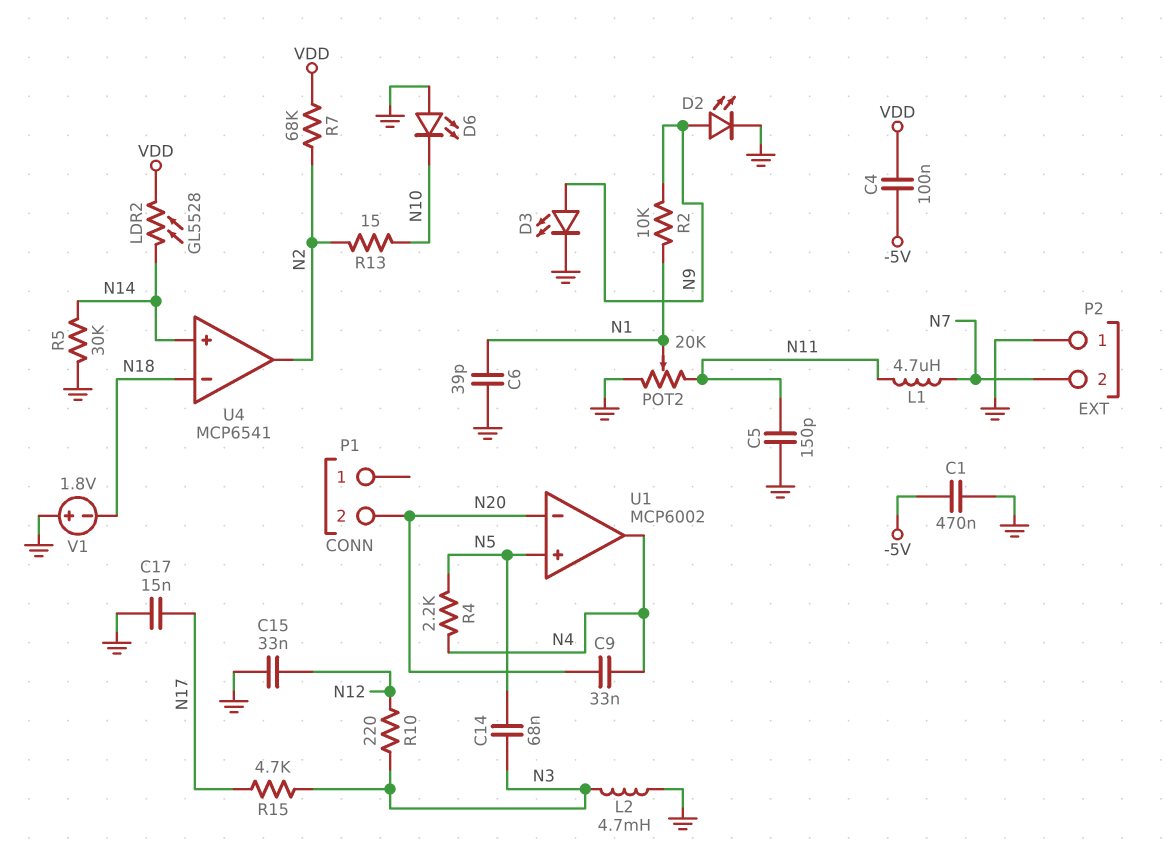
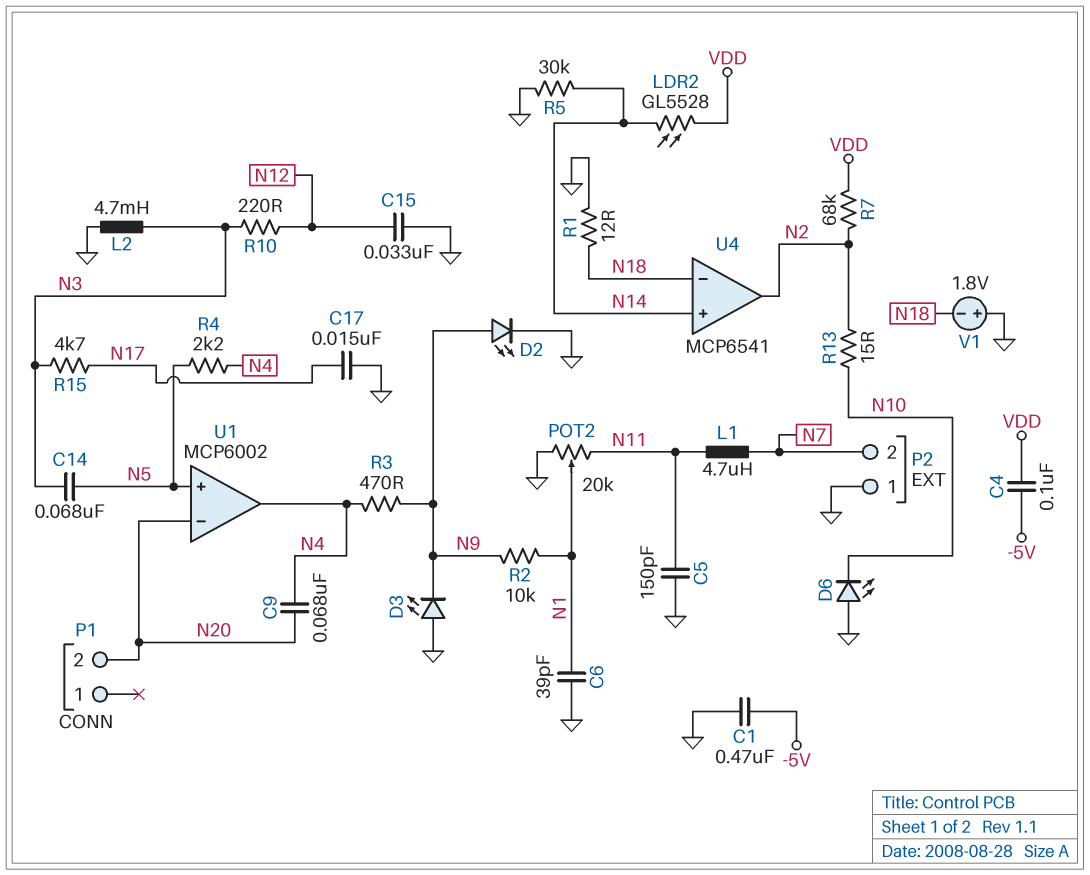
C9: 33nF (N4, N20) -> 68nF (N4, N20)
D3: LED (A N9, K GND) -> LED (A GND, K N9)
R1: none -> 12 (GND, N18)
R3: none -> 470 (N4, N9)

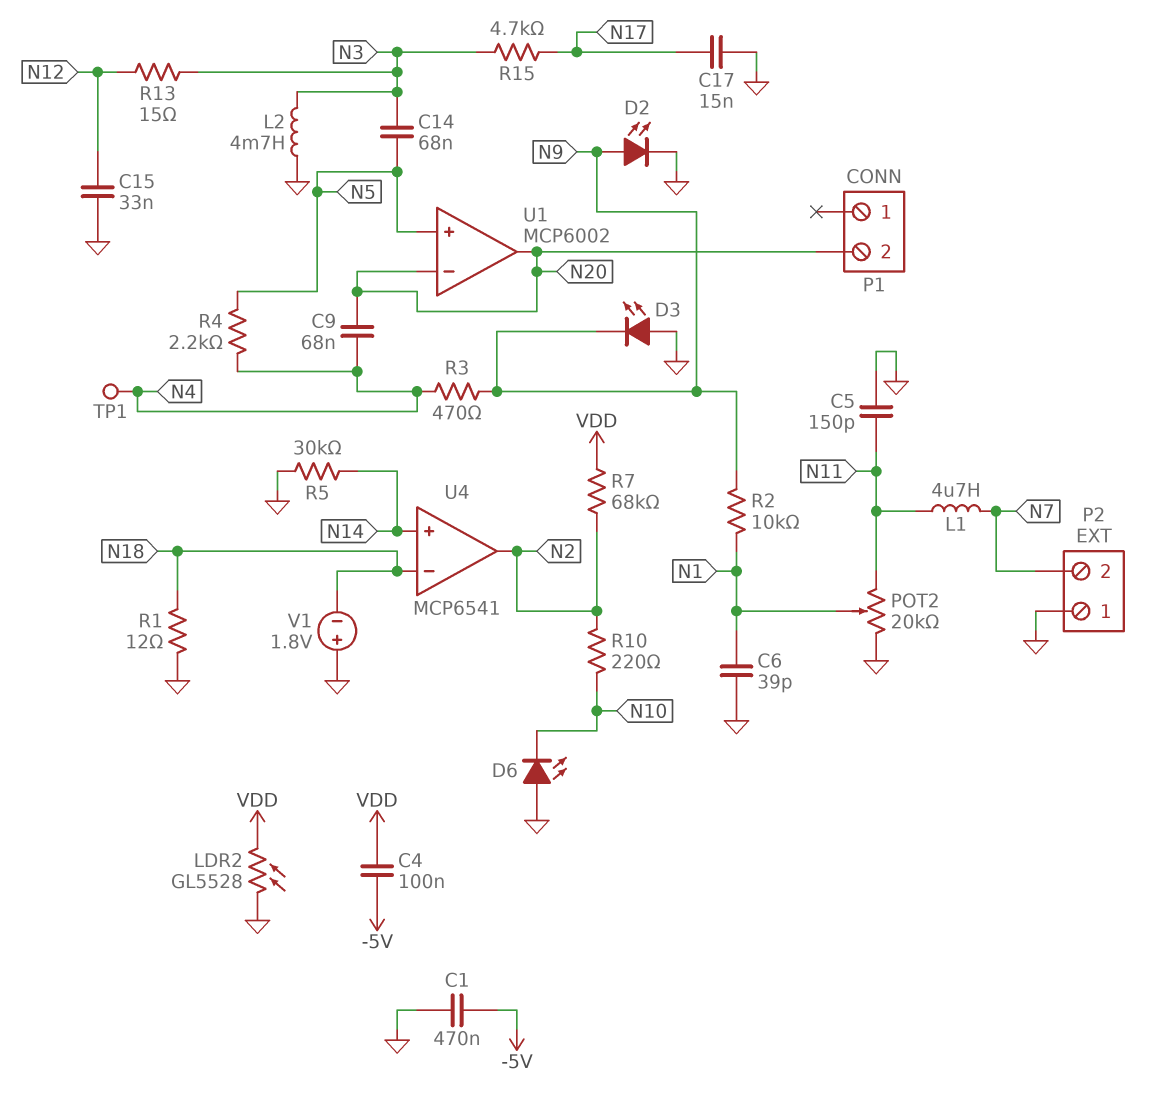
LDR2: GL5528 (N14, VDD) -> GL5528 (GND, VDD)
R10: 220 (N3, N12) -> 220 (N2, N10)
R13: 15 (N2, N10) -> 15 (N3, N12)
TP1: none -> test point (N4)
U1 pin out: N4 -> N20

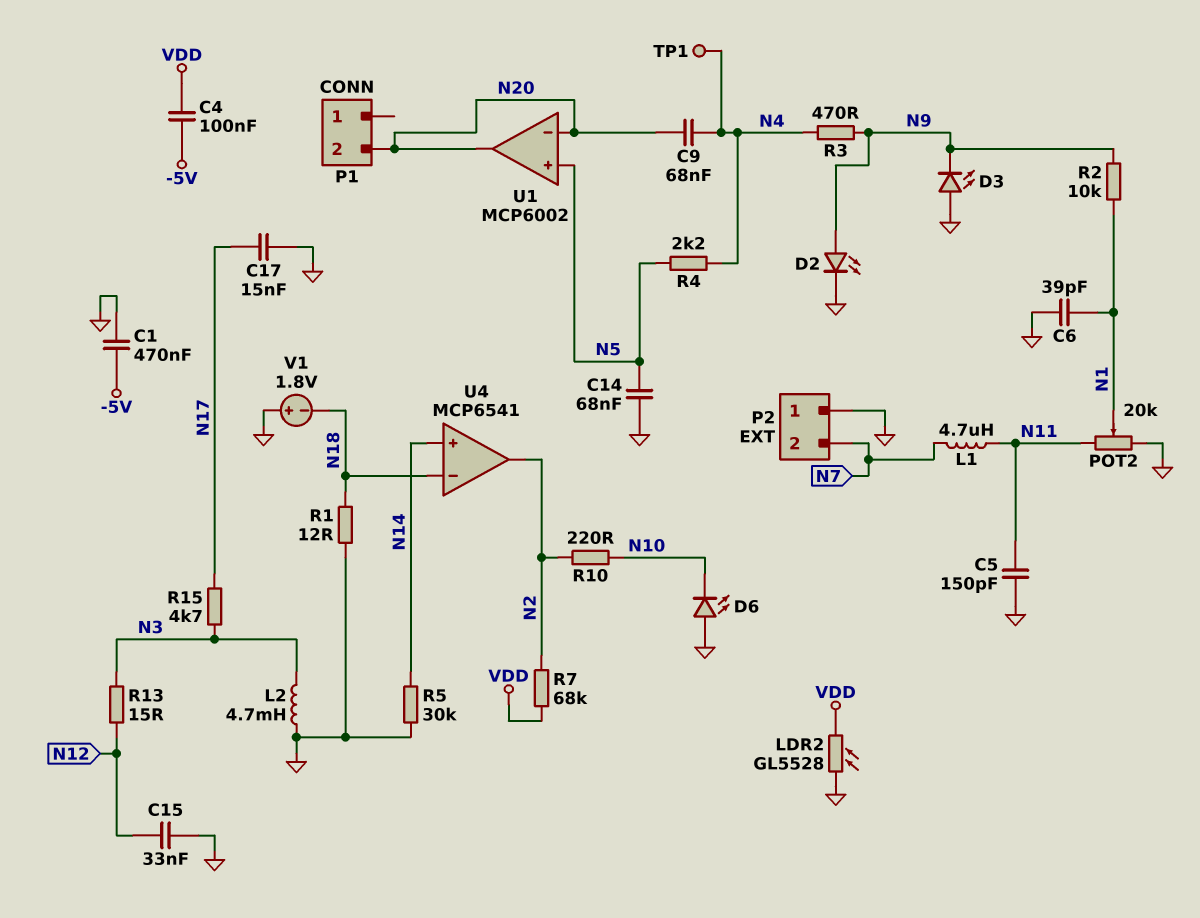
C14: 68nF (N3, N5) -> 68nF (GND, N5)

